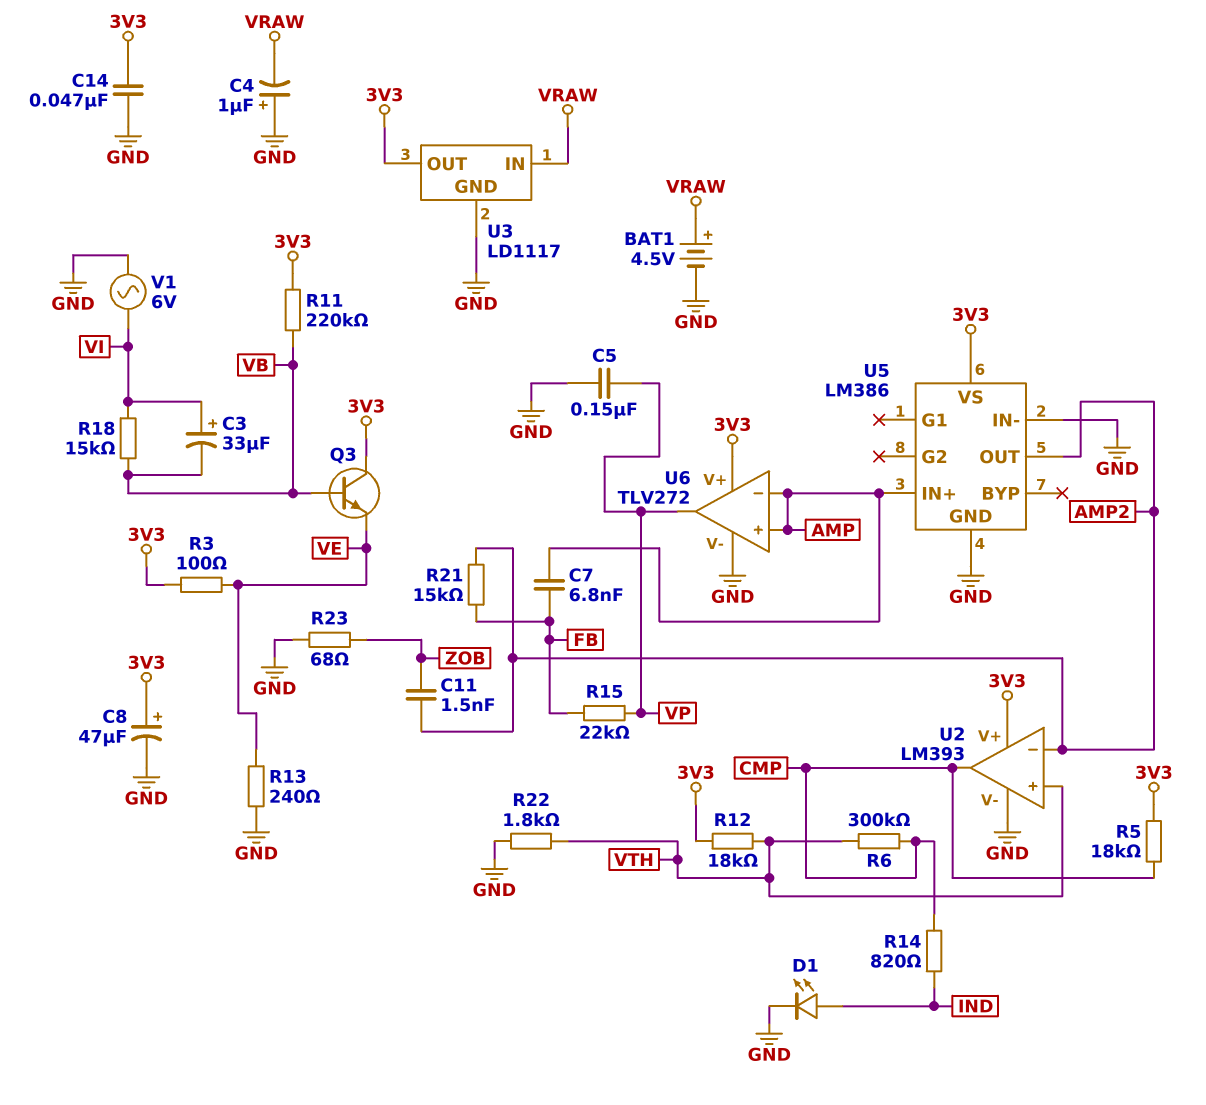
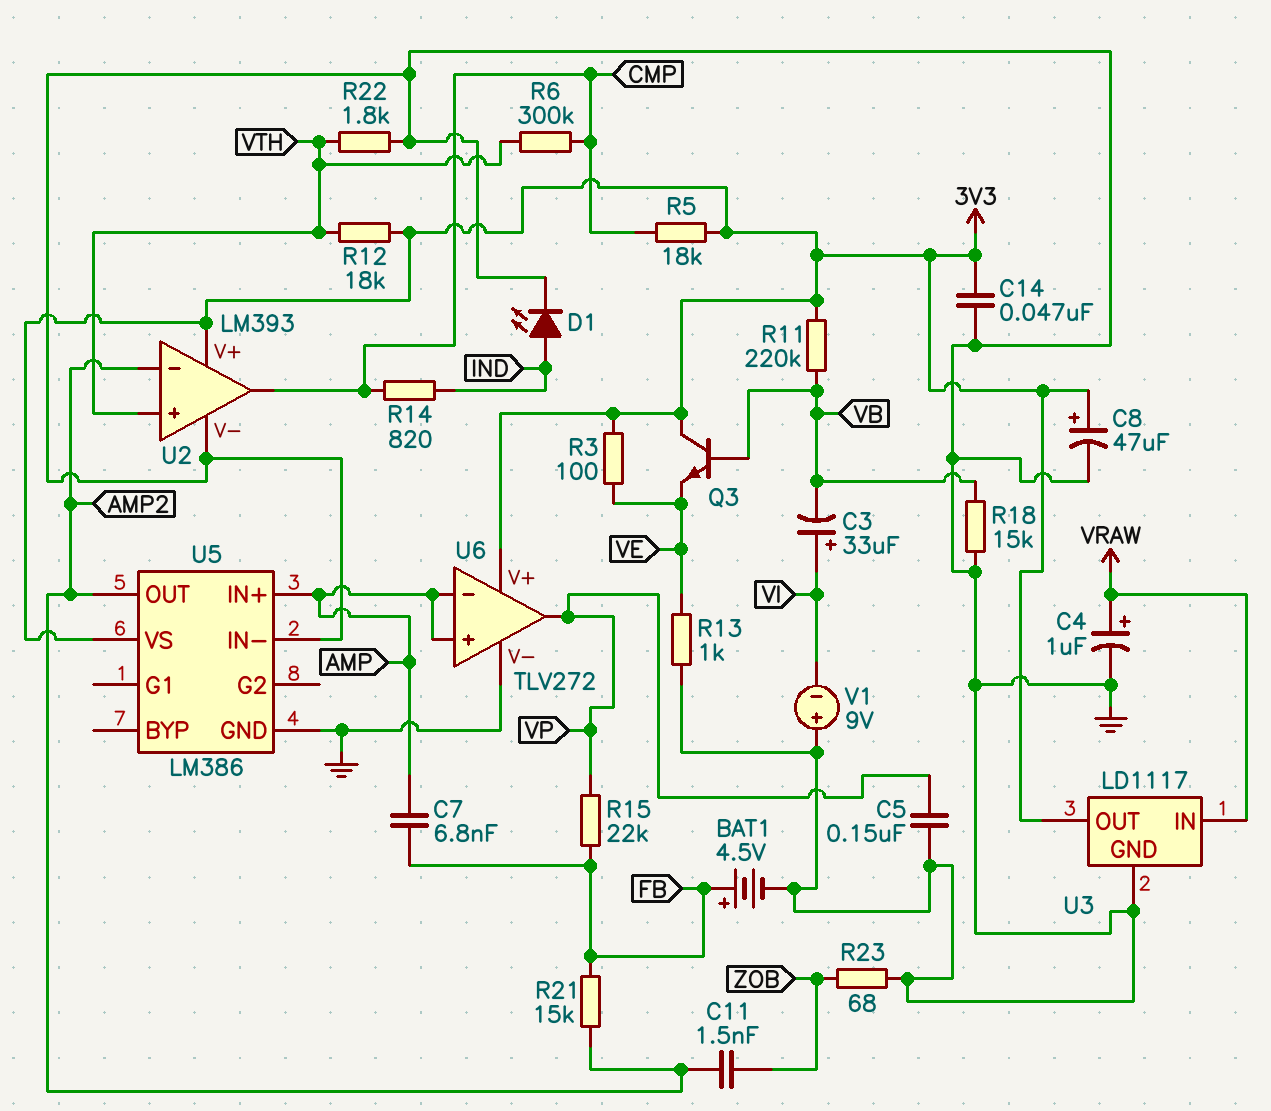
BAT1: 4.5V (plus VRAW, minus GND) -> 4.5V (plus FB, minus GND)
C4: 1uF (plus GND, minus VRAW) -> 1uF (plus VRAW, minus GND)
R13: 240 (GND, VE) -> 1k (GND, VE)
R18: 15k (VB, VI) -> 15k (GND, VB)
V1: AC 6V (GND, VI) -> 9V (plus GND, minus VI)

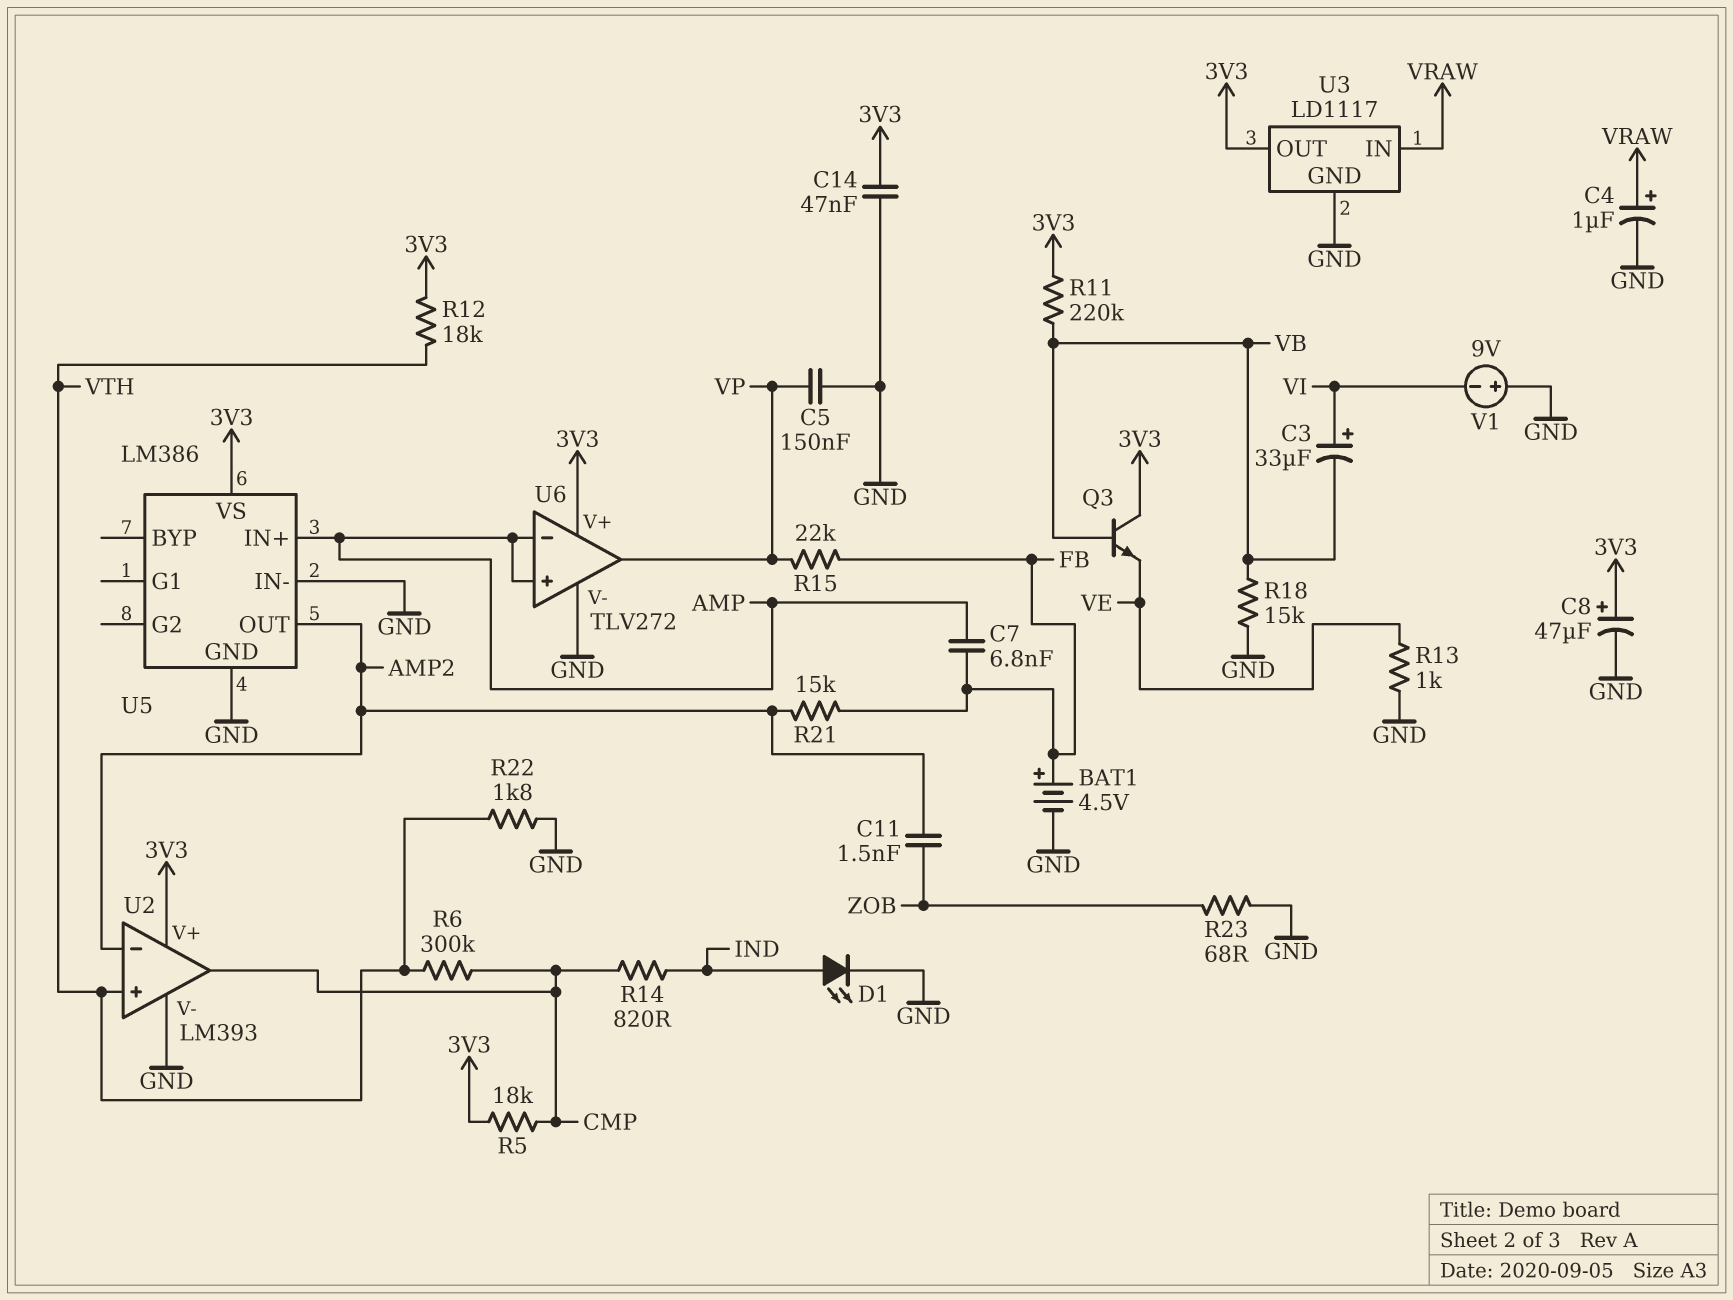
R3: 100 (3V3, VE) -> none

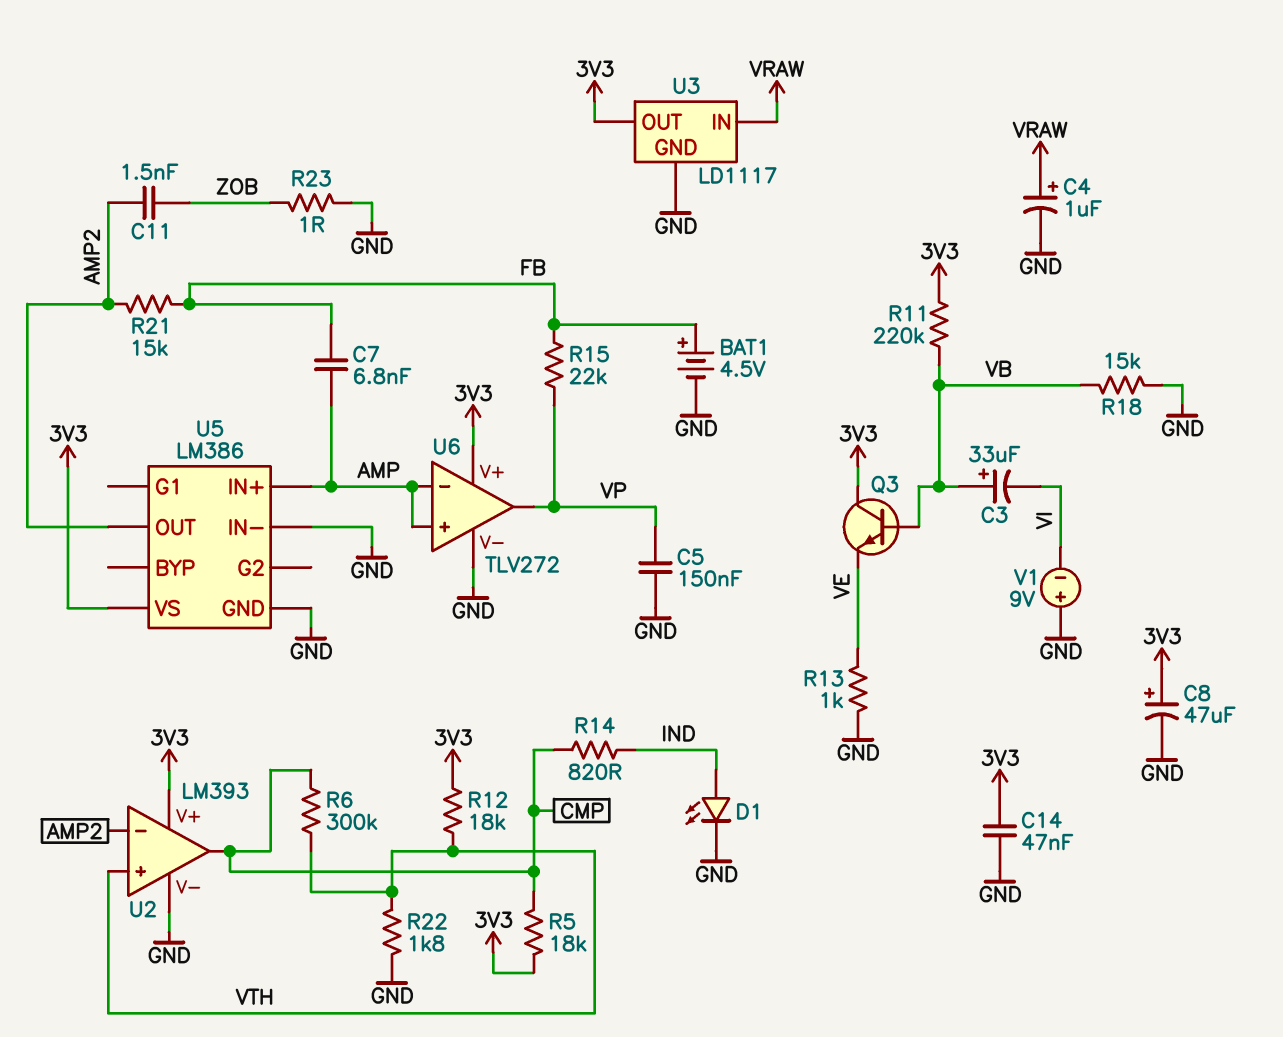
C3: 33uF (plus VI, minus VB) -> 33uF (plus VB, minus VI)
R23: 68 (GND, ZOB) -> 1 (GND, ZOB)

